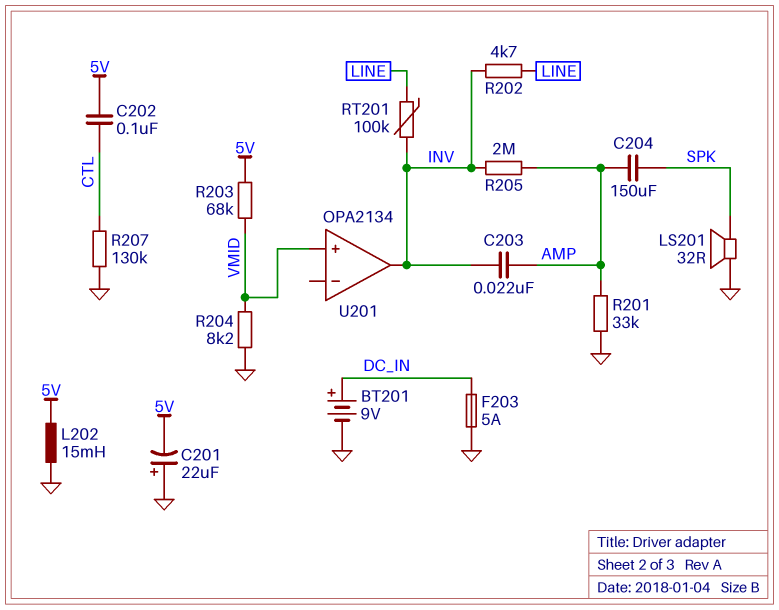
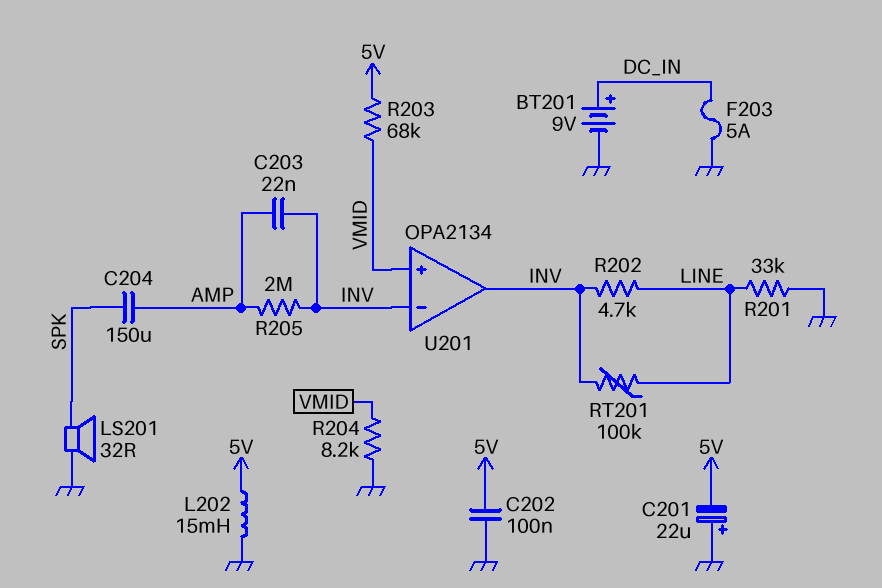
C202: 100nF (5V, CTL) -> 100nF (5V, GND)
R201: 33k (AMP, GND) -> 33k (GND, LINE)
R207: 130k (CTL, GND) -> none
U201 pin in-: none -> INV

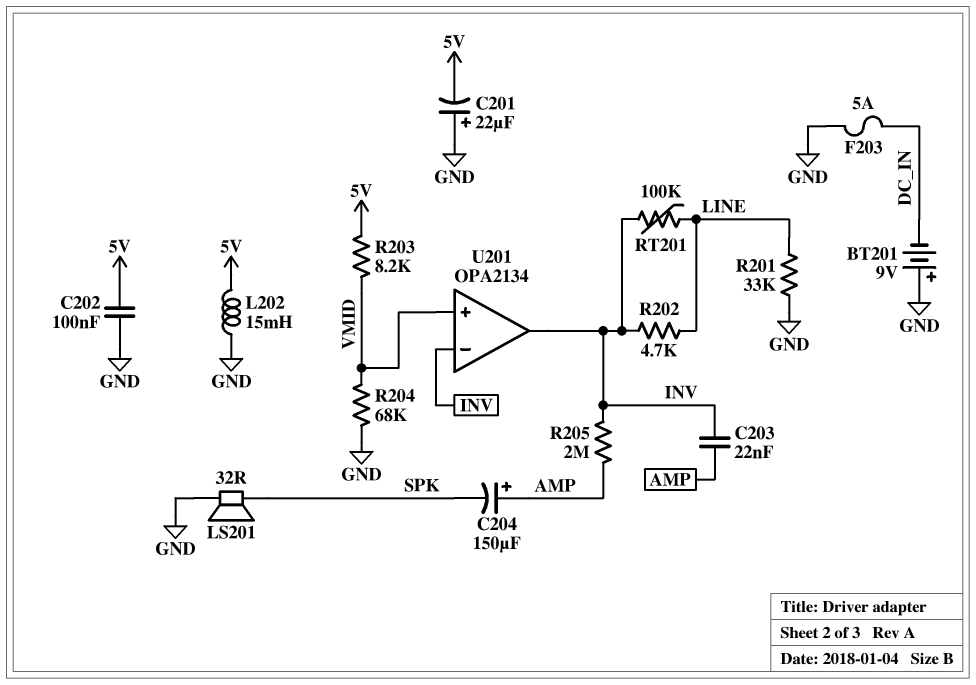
BT201: 9V (plus DC_IN, minus GND) -> 9V (plus GND, minus DC_IN)
C204: 150uF (AMP, SPK) -> 150uF (plus AMP, minus SPK)
R203: 68k (5V, VMID) -> 8.2k (5V, VMID)
R204: 8.2k (GND, VMID) -> 68k (GND, VMID)

